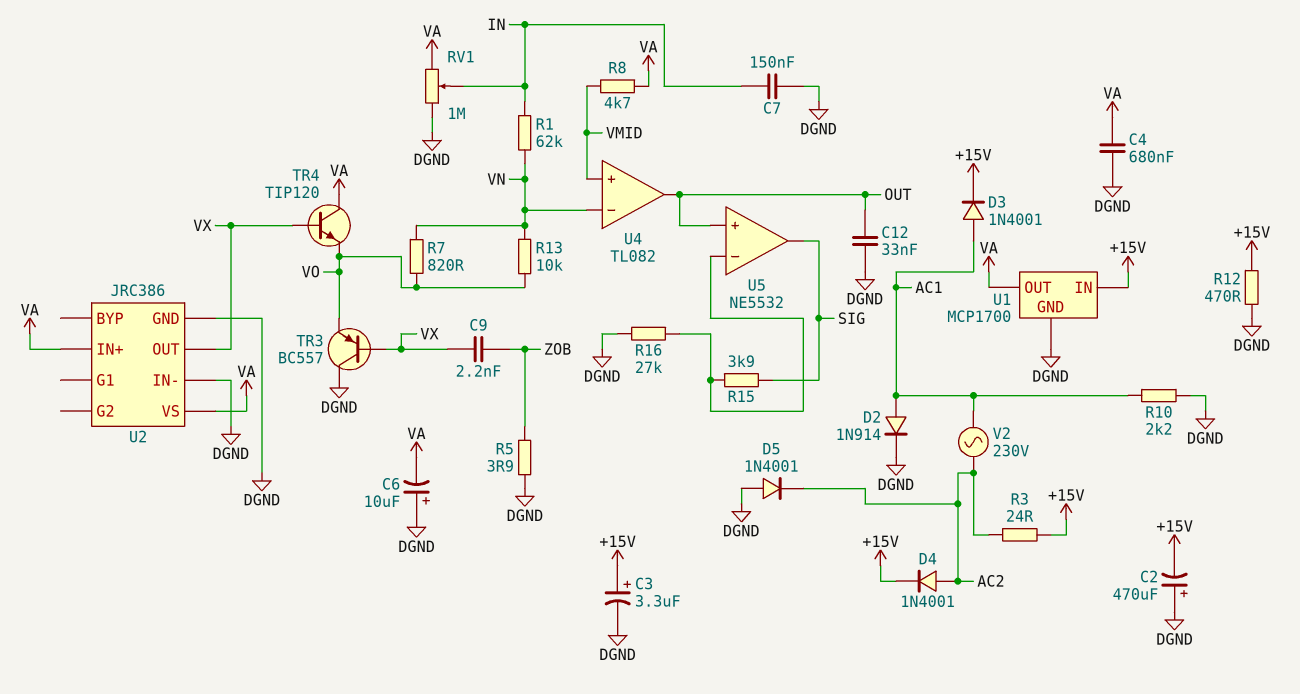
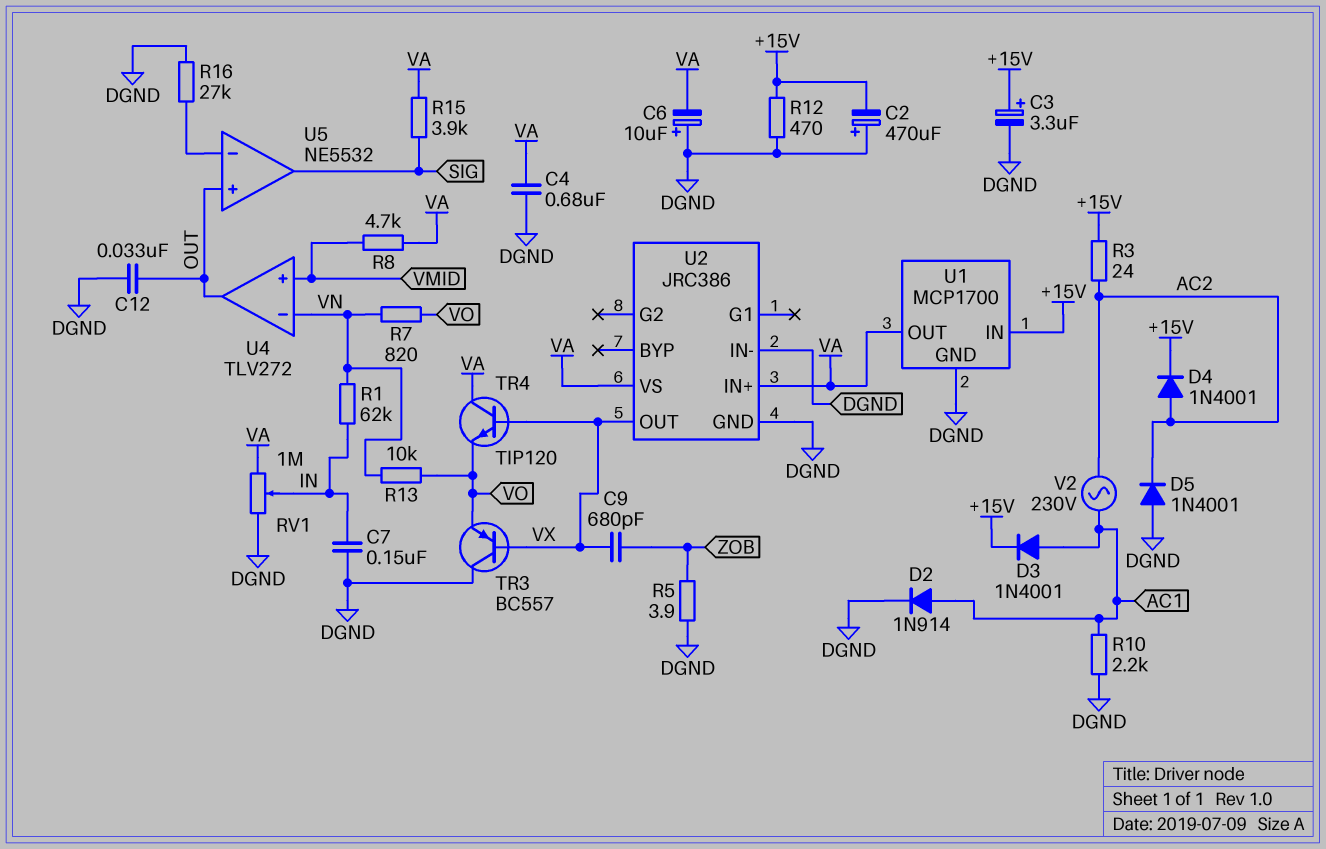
C9: 2.2nF (VX, ZOB) -> 680pF (VX, ZOB)
R15: 3.9k (SIG, U5/in-) -> 3.9k (SIG, VA)
U4: TL082 -> TLV272

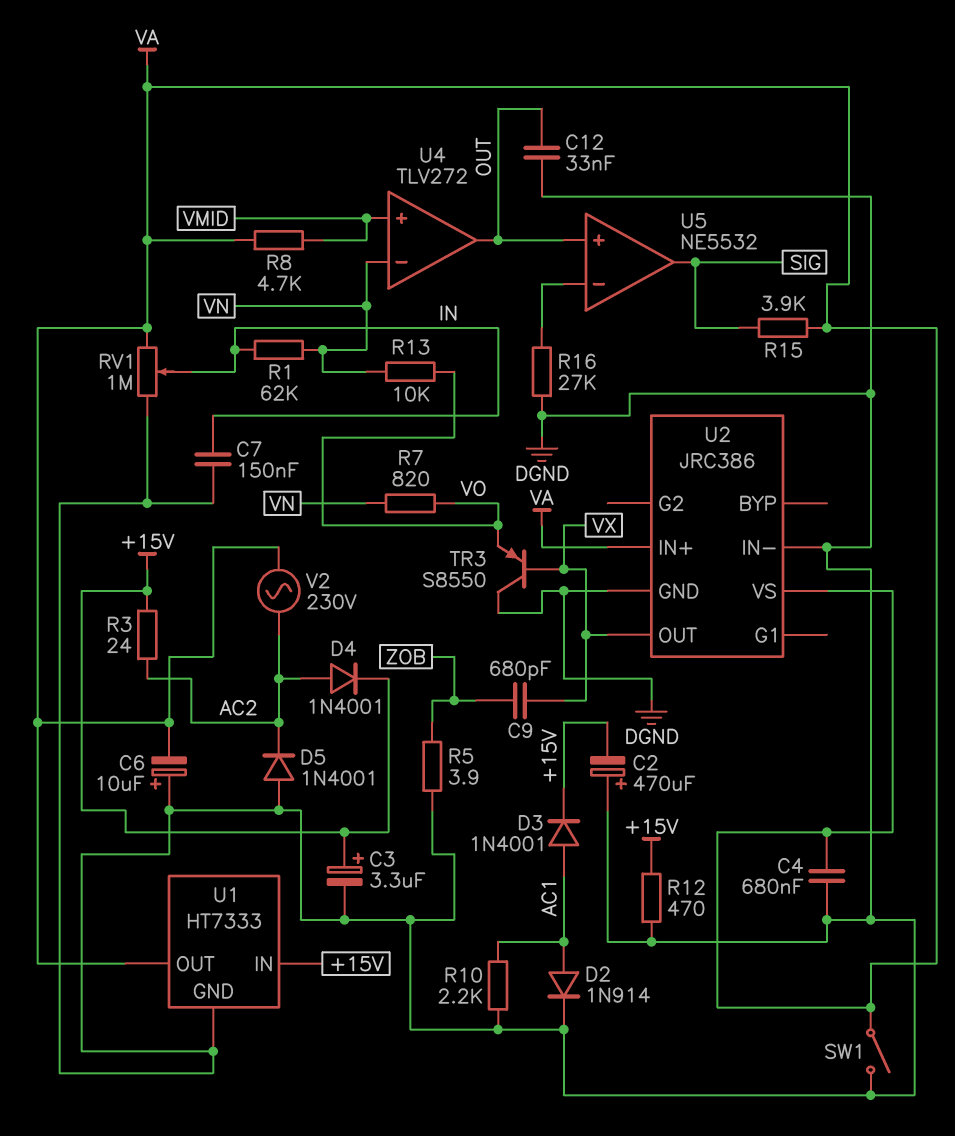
SW1: none -> switch (DGND, VA)
TR3: PNP BC557 (B VX, C DGND, E VO) -> PNP S8550 (B VX, C DGND, E VO)
TR4: NPN TIP120 (B VX, C VA, E VO) -> none
U1: MCP1700 -> HT7333
V2: AC 230V (AC1, AC2) -> AC 230V (AC2, VA)

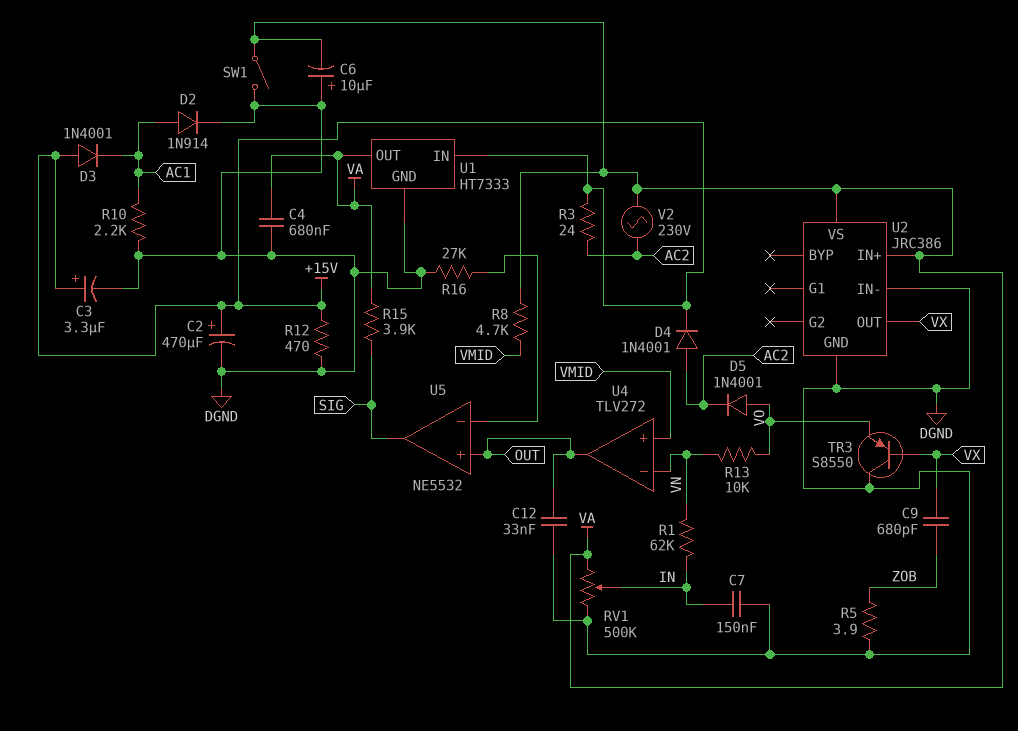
C2: 470uF (plus DGND, minus +15V) -> 470uF (plus +15V, minus DGND)
D3: diode 1N4001 (A AC1, K +15V) -> diode 1N4001 (A +15V, K AC1)
D5: diode 1N4001 (A DGND, K AC2) -> diode 1N4001 (A VO, K AC2)
R7: 820 (VN, VO) -> none
RV1: 1M (DGND, VA, wiper IN) -> 500k (DGND, VA, wiper IN)

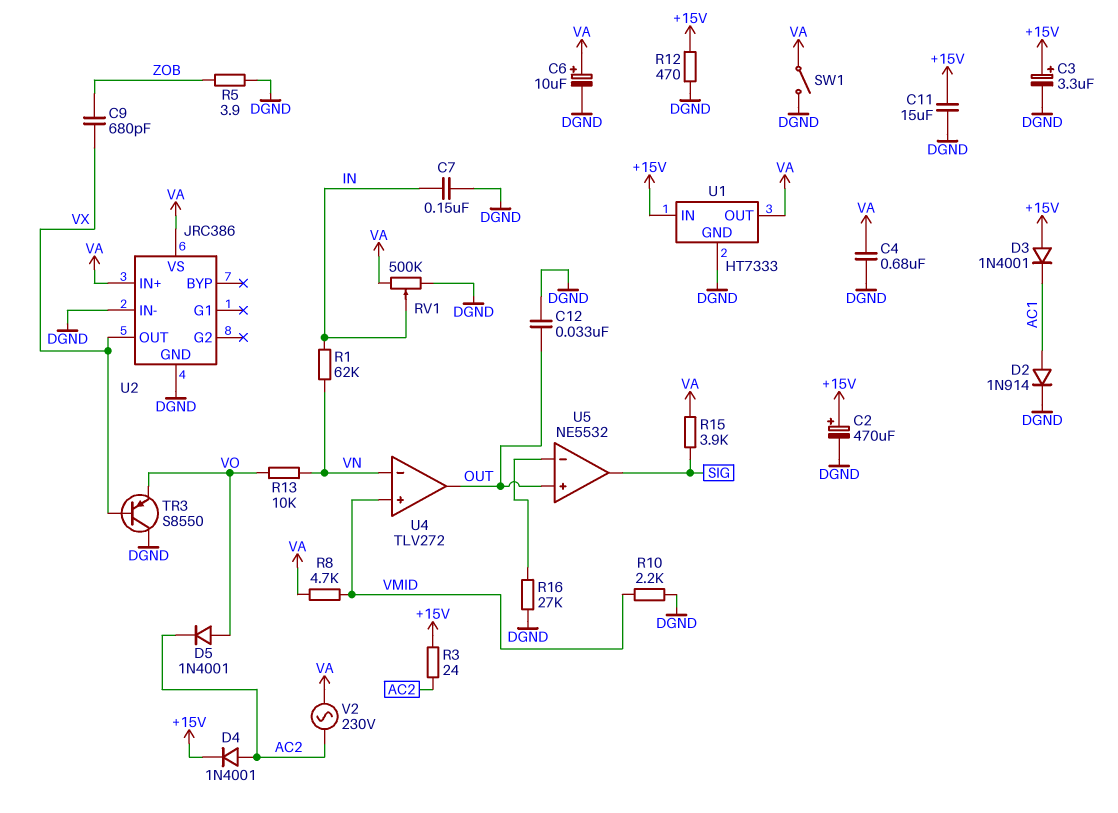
C6: 10uF (plus DGND, minus VA) -> 10uF (plus VA, minus DGND)
C11: none -> 15uF (+15V, DGND)
R10: 2.2k (AC1, DGND) -> 2.2k (DGND, VMID)

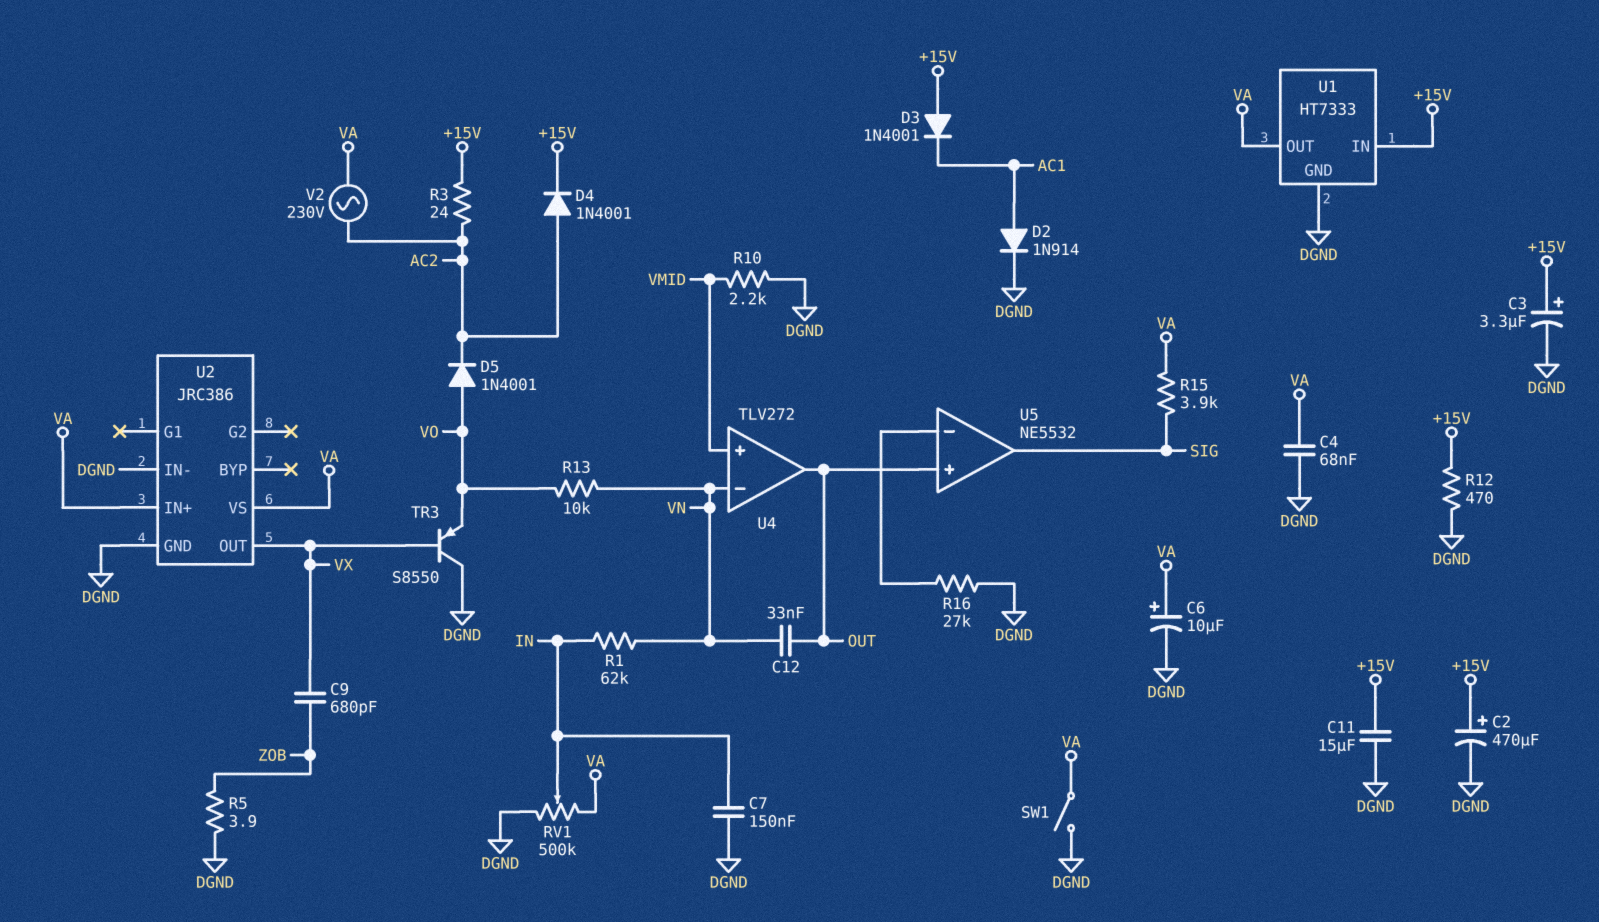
C4: 680nF (DGND, VA) -> 68nF (DGND, VA)
C12: 33nF (DGND, OUT) -> 33nF (OUT, VN)
R8: 4.7k (VA, VMID) -> none

